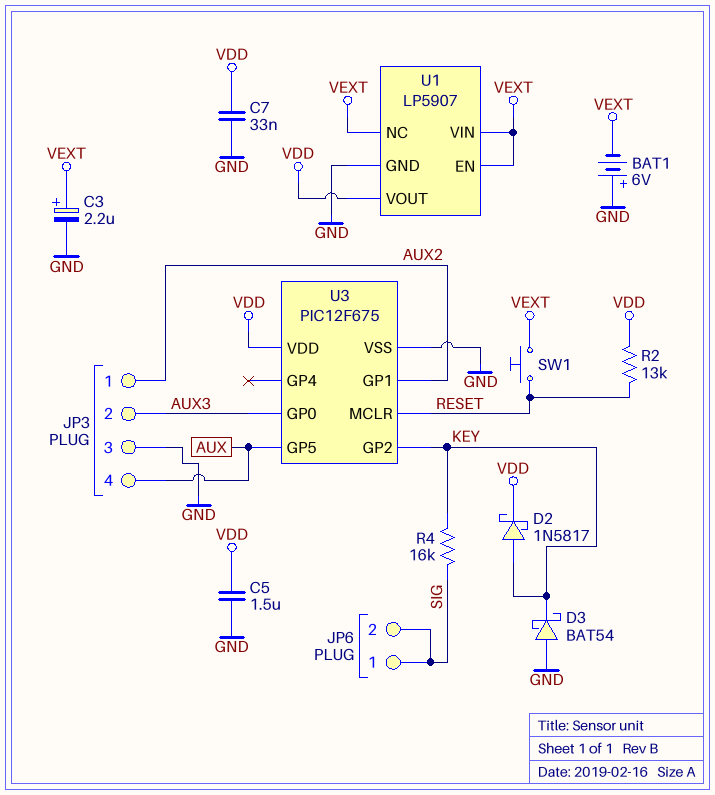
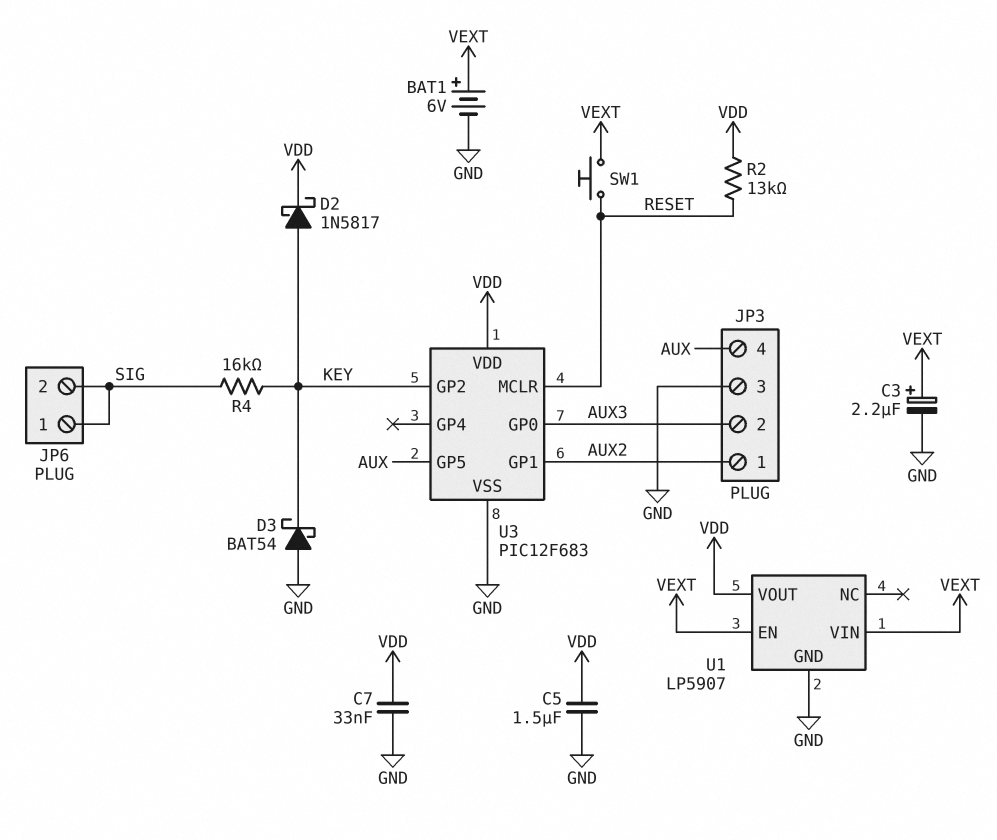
BAT1: 6V (plus GND, minus VEXT) -> 6V (plus VEXT, minus GND)
U1 pin NC: VEXT -> none
U3: PIC12F675 -> PIC12F683

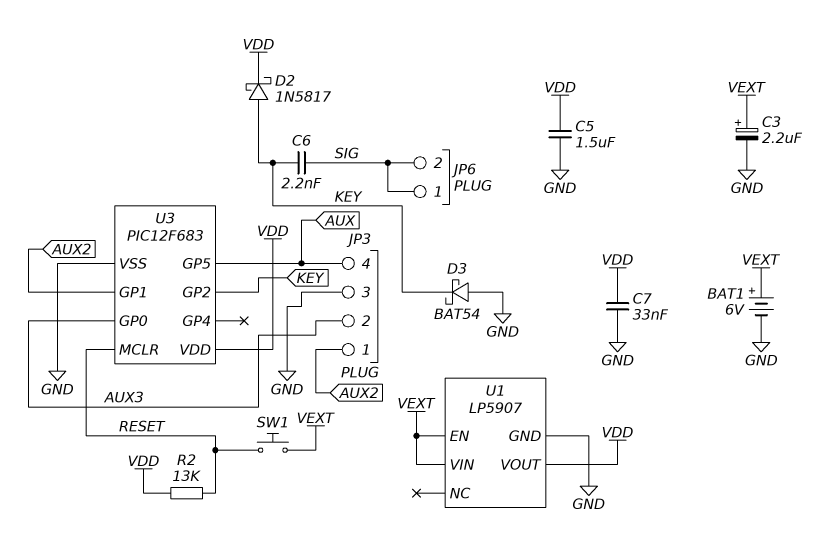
C6: none -> 2.2nF (KEY, SIG)
R4: 16k (KEY, SIG) -> none

